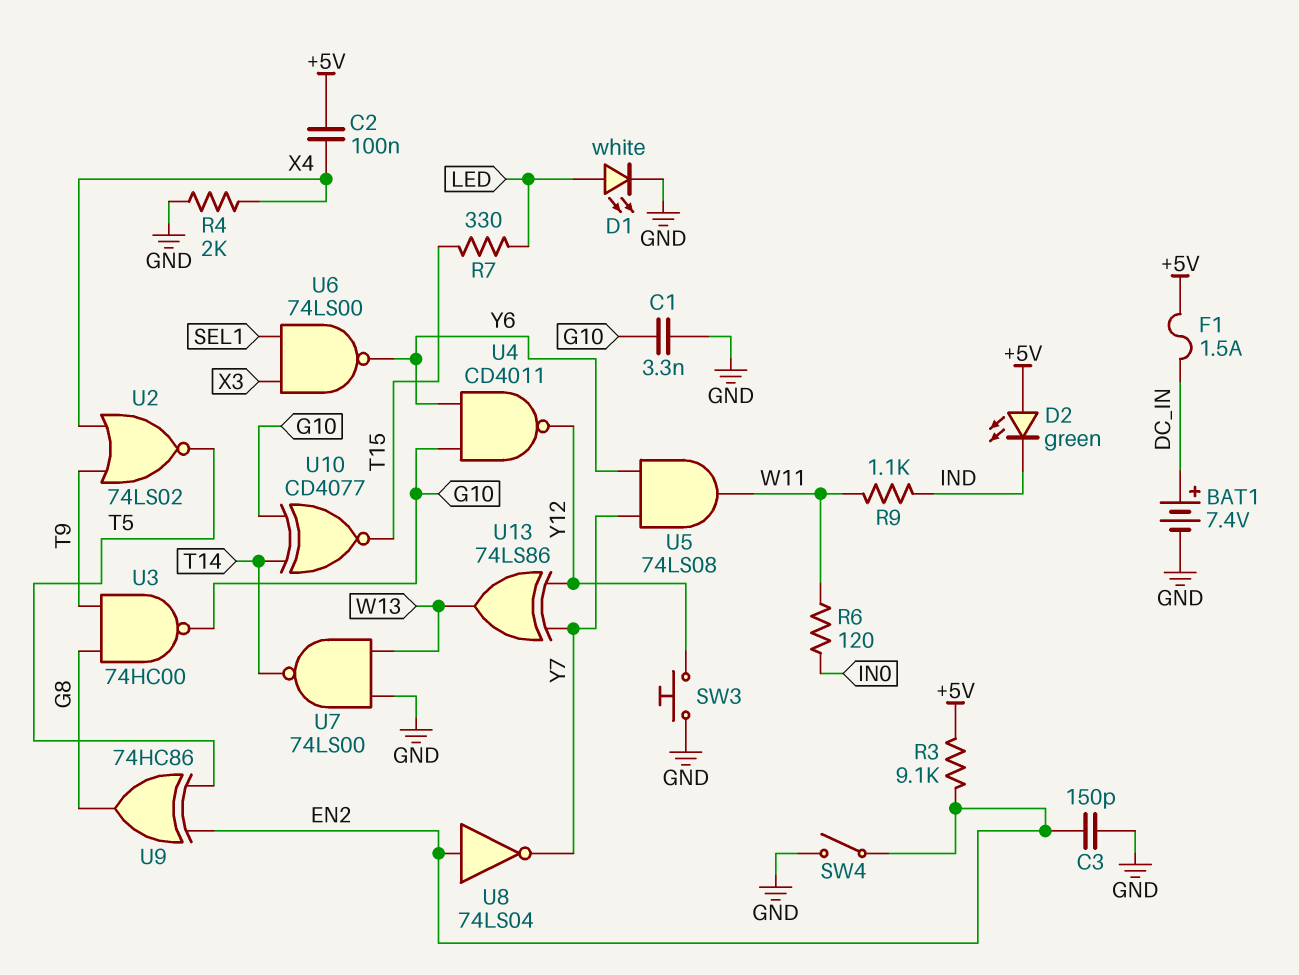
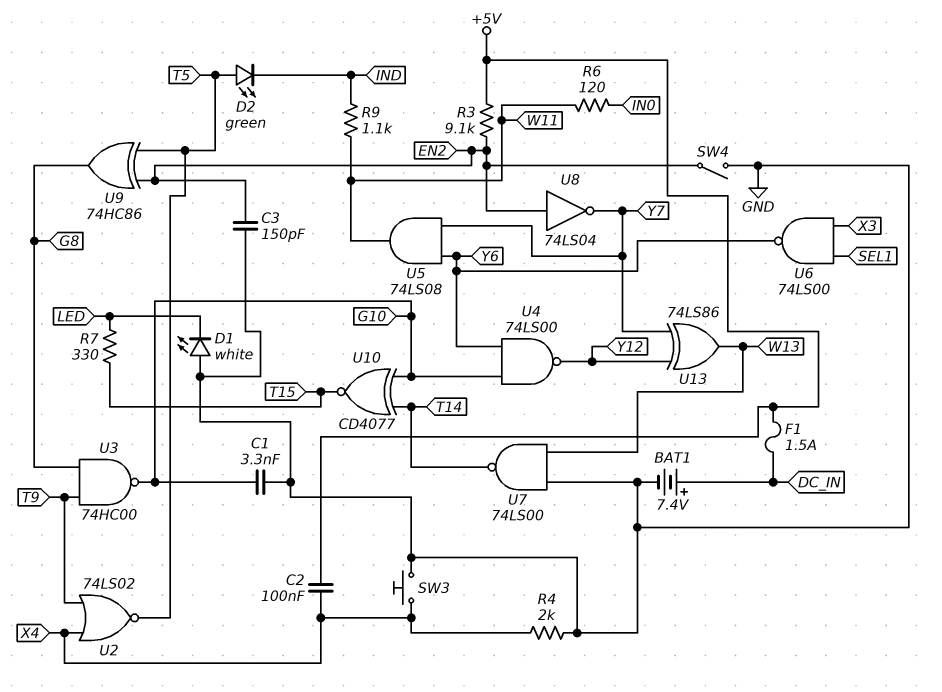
D1: LED white (A LED, K GND) -> LED white (A GND, K LED)
D2: LED green (A +5V, K IND) -> LED green (A T5, K IND)
SW3: button (GND, Y12) -> button (GND, X4)
U4: NAND CD4011 (in G10, in Y6, out Y12) -> NAND 74LS00 (in G10, in Y6, out Y12)

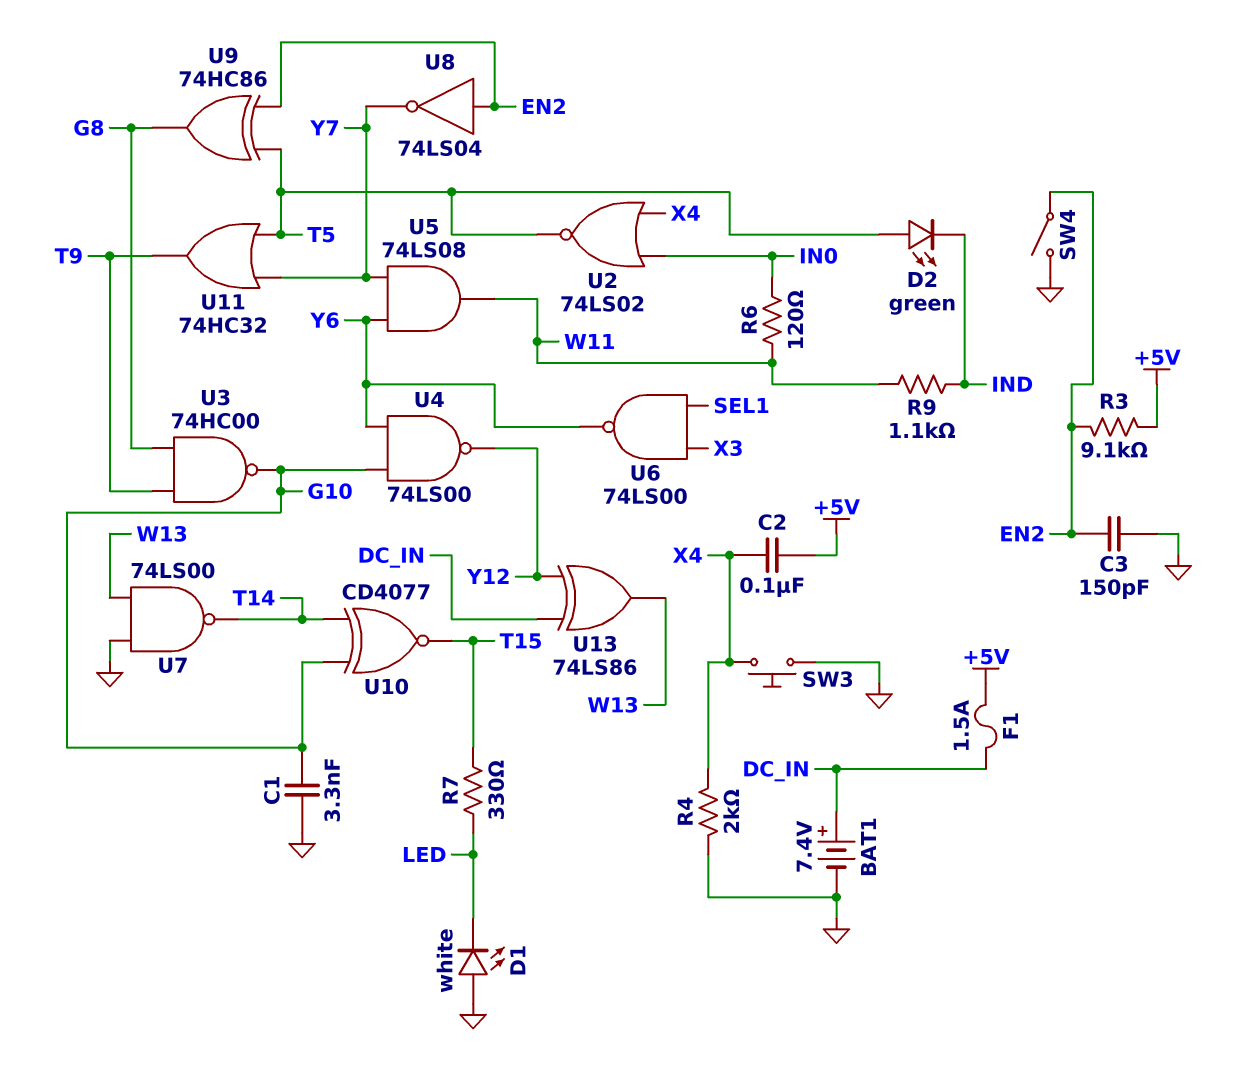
U2: NOR 74LS02 (in T9, in X4, out T5) -> NOR 74LS02 (in IN0, in X4, out T5)
U11: none -> OR 74HC32 (in T5, in Y7, out T9)
U13: XOR 74LS86 (in Y7, in Y12, out W13) -> XOR 74LS86 (in DC_IN, in Y12, out W13)

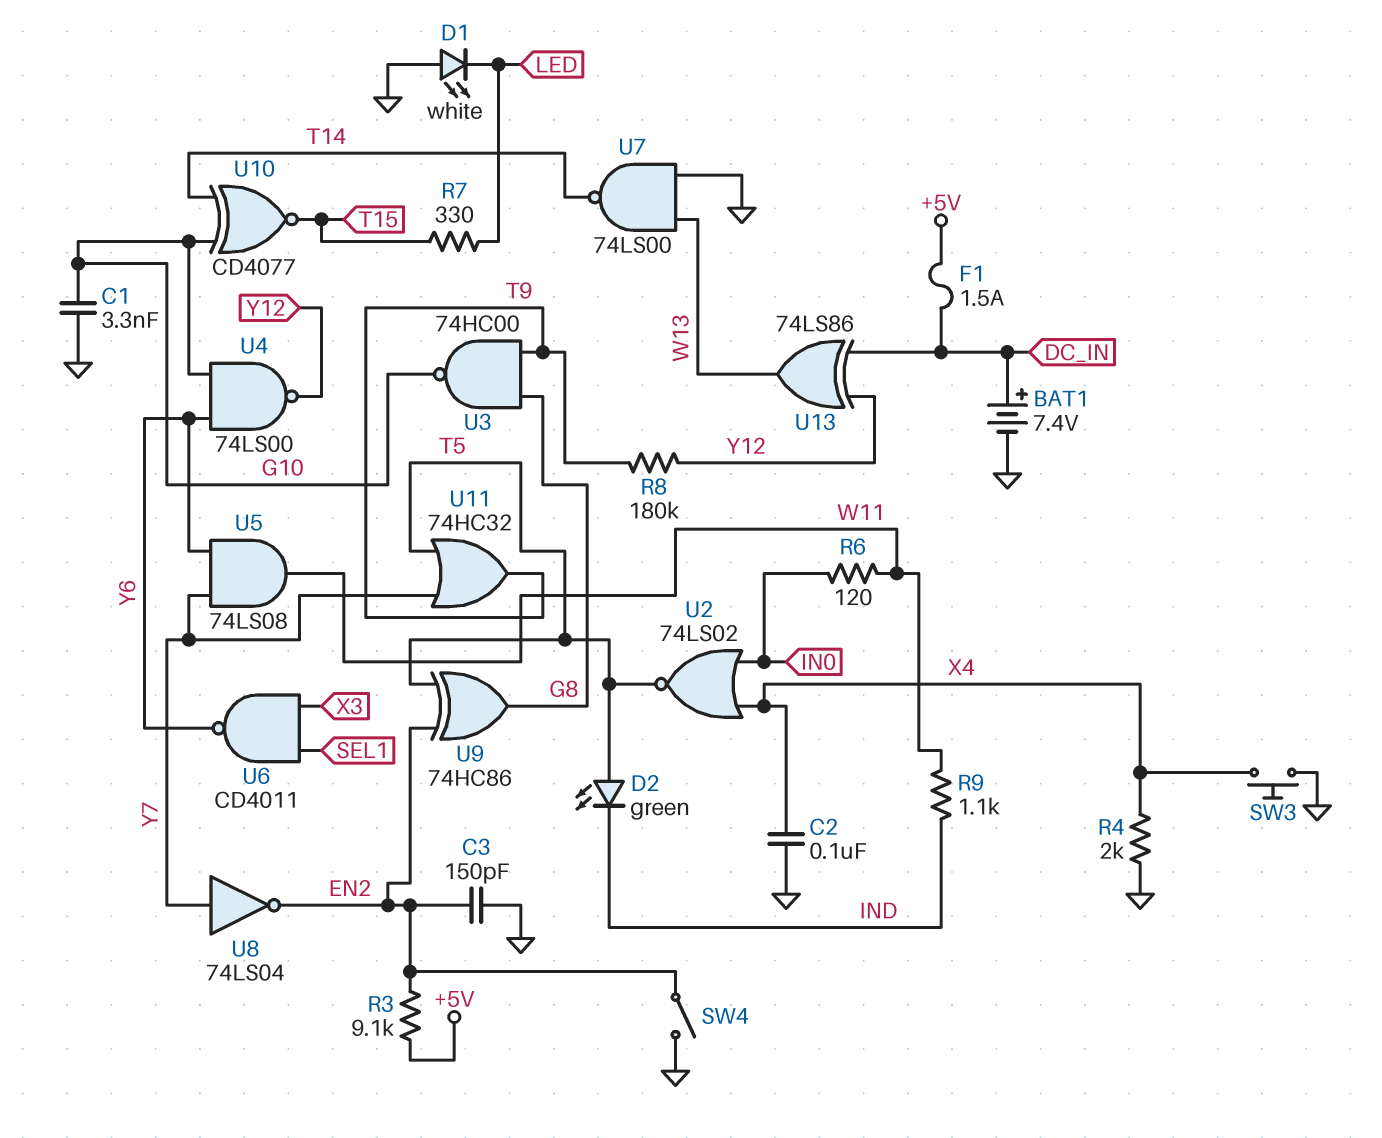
C2: 100nF (+5V, X4) -> 100nF (GND, X4)
R8: none -> 180k (T9, Y12)
U6: NAND 74LS00 (in SEL1, in X3, out Y6) -> NAND CD4011 (in SEL1, in X3, out Y6)
U8: NOT 74LS04 (in EN2, out Y7) -> NOT 74LS04 (in Y7, out EN2)

